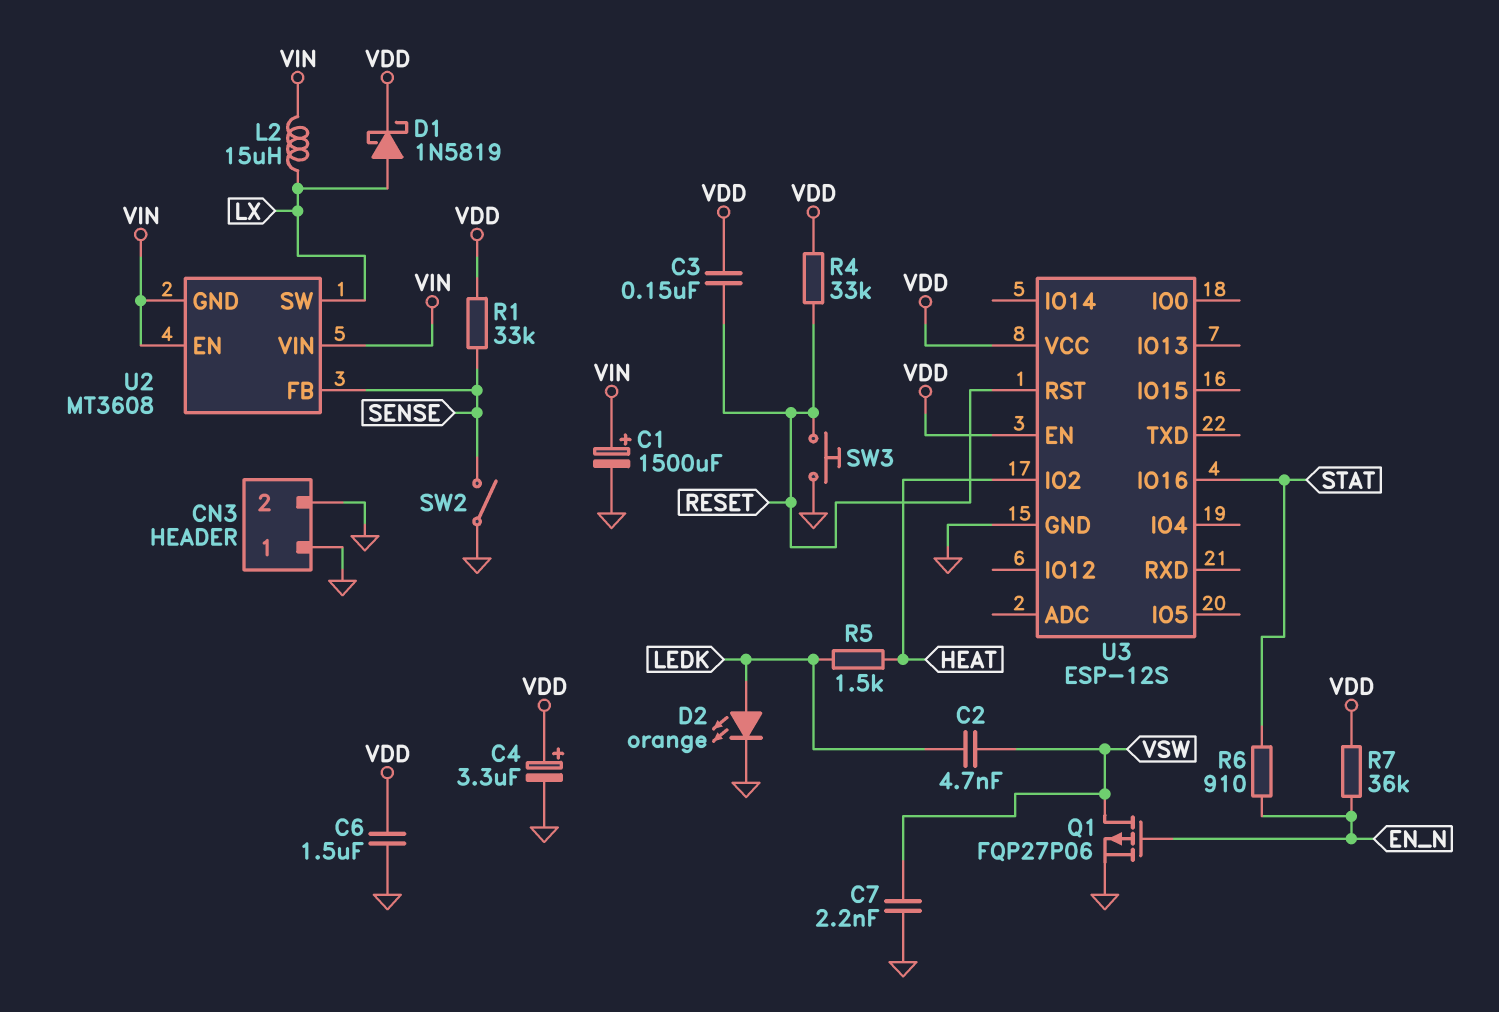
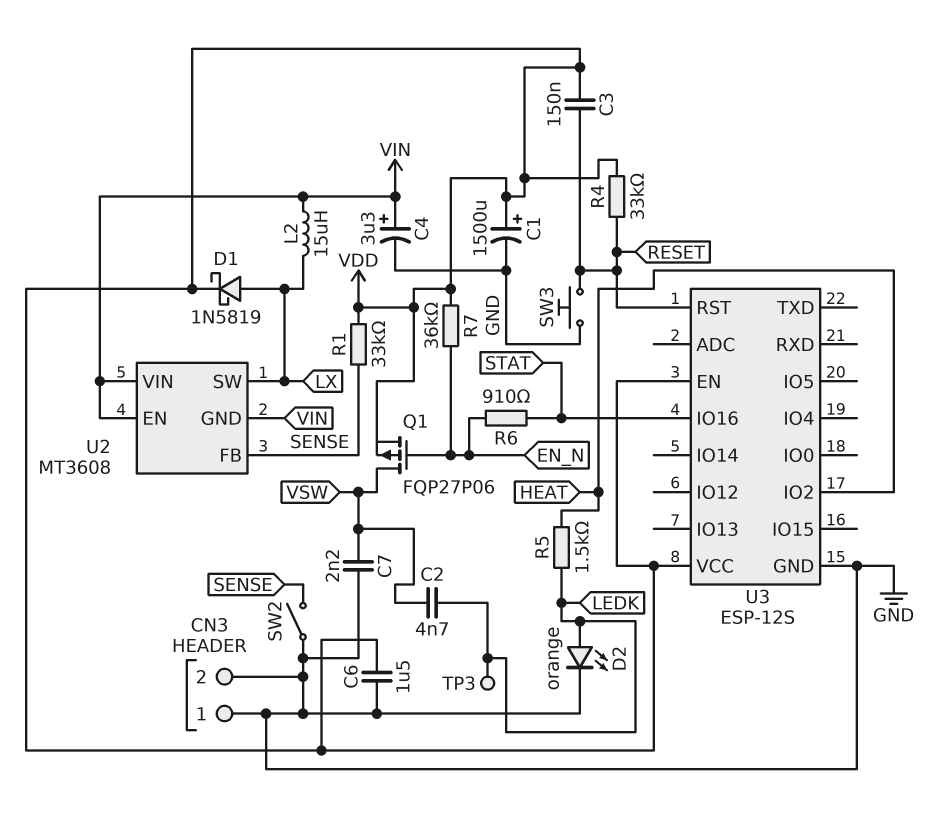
C1: 1500uF (plus VIN, minus GND) -> 1500uF (plus VDD, minus GND)
C4: 3.3uF (plus VDD, minus GND) -> 3.3uF (plus VIN, minus GND)
Q1: PMOS FQP27P06 (G EN_N, D VSW, S GND) -> PMOS FQP27P06 (G EN_N, D VSW, S VDD)
TP3: none -> test point (LEDK)

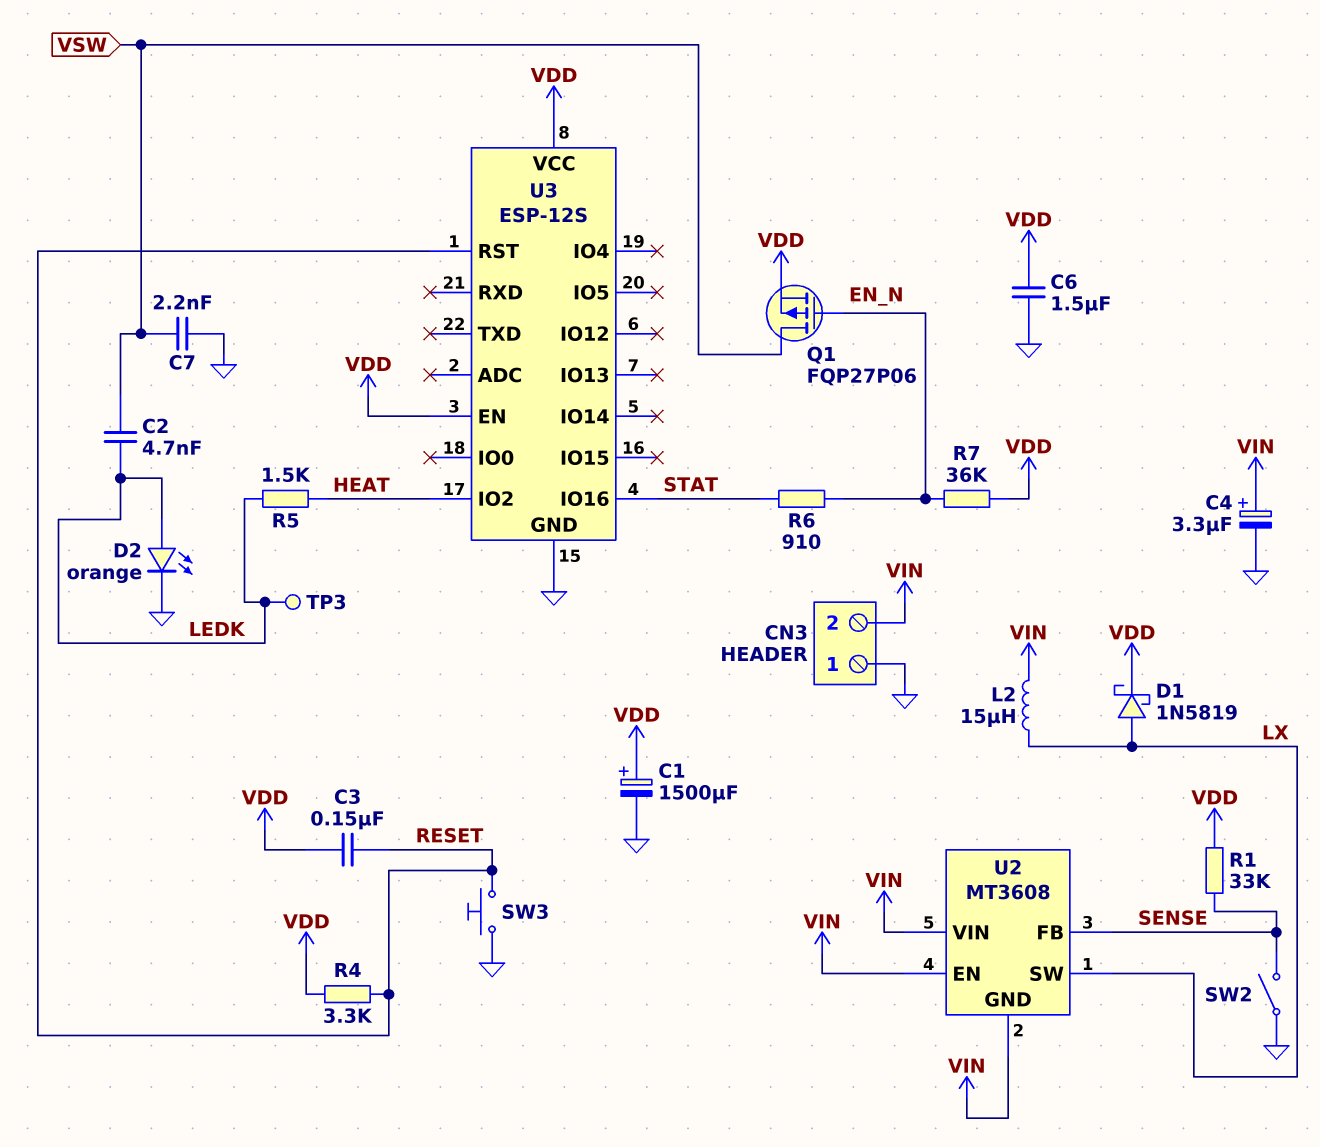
CN3 pin 2: GND -> VIN
R4: 33k (RESET, VDD) -> 3.3k (RESET, VDD)

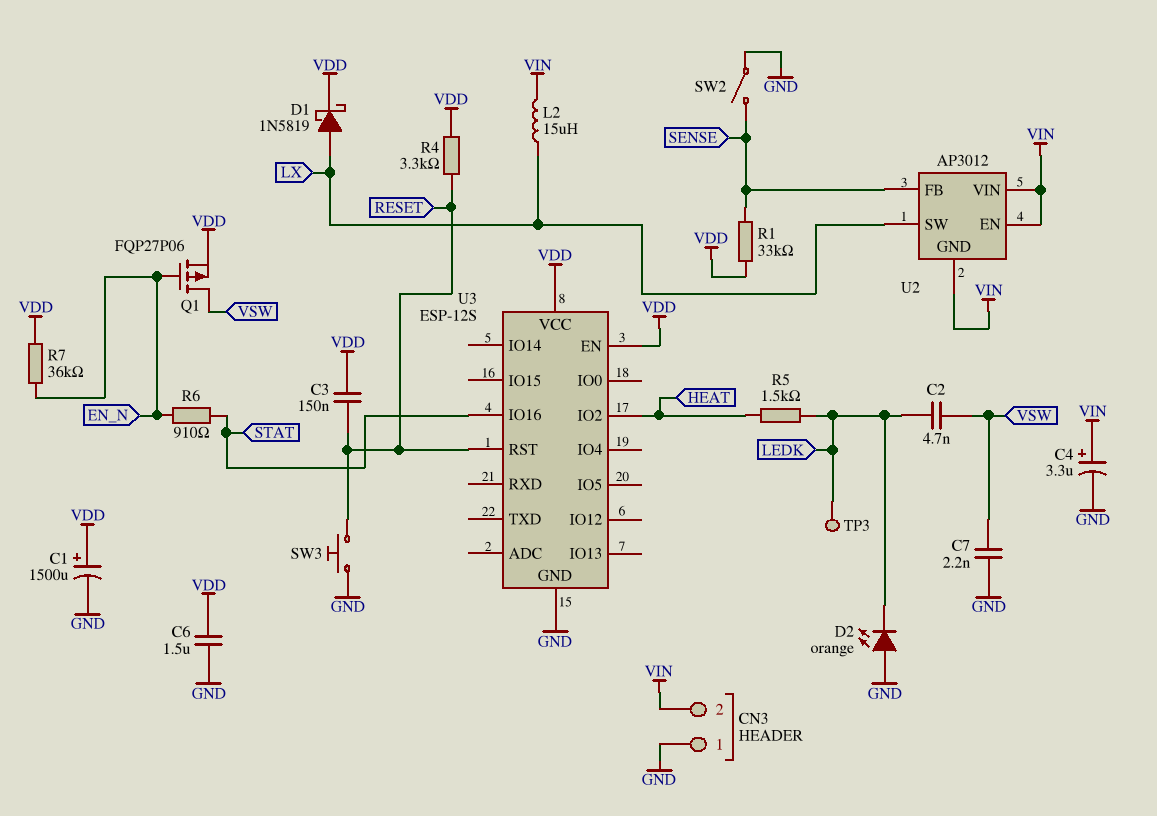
D2: LED orange (A LEDK, K GND) -> LED orange (A GND, K LEDK)
U2: MT3608 -> AP3012

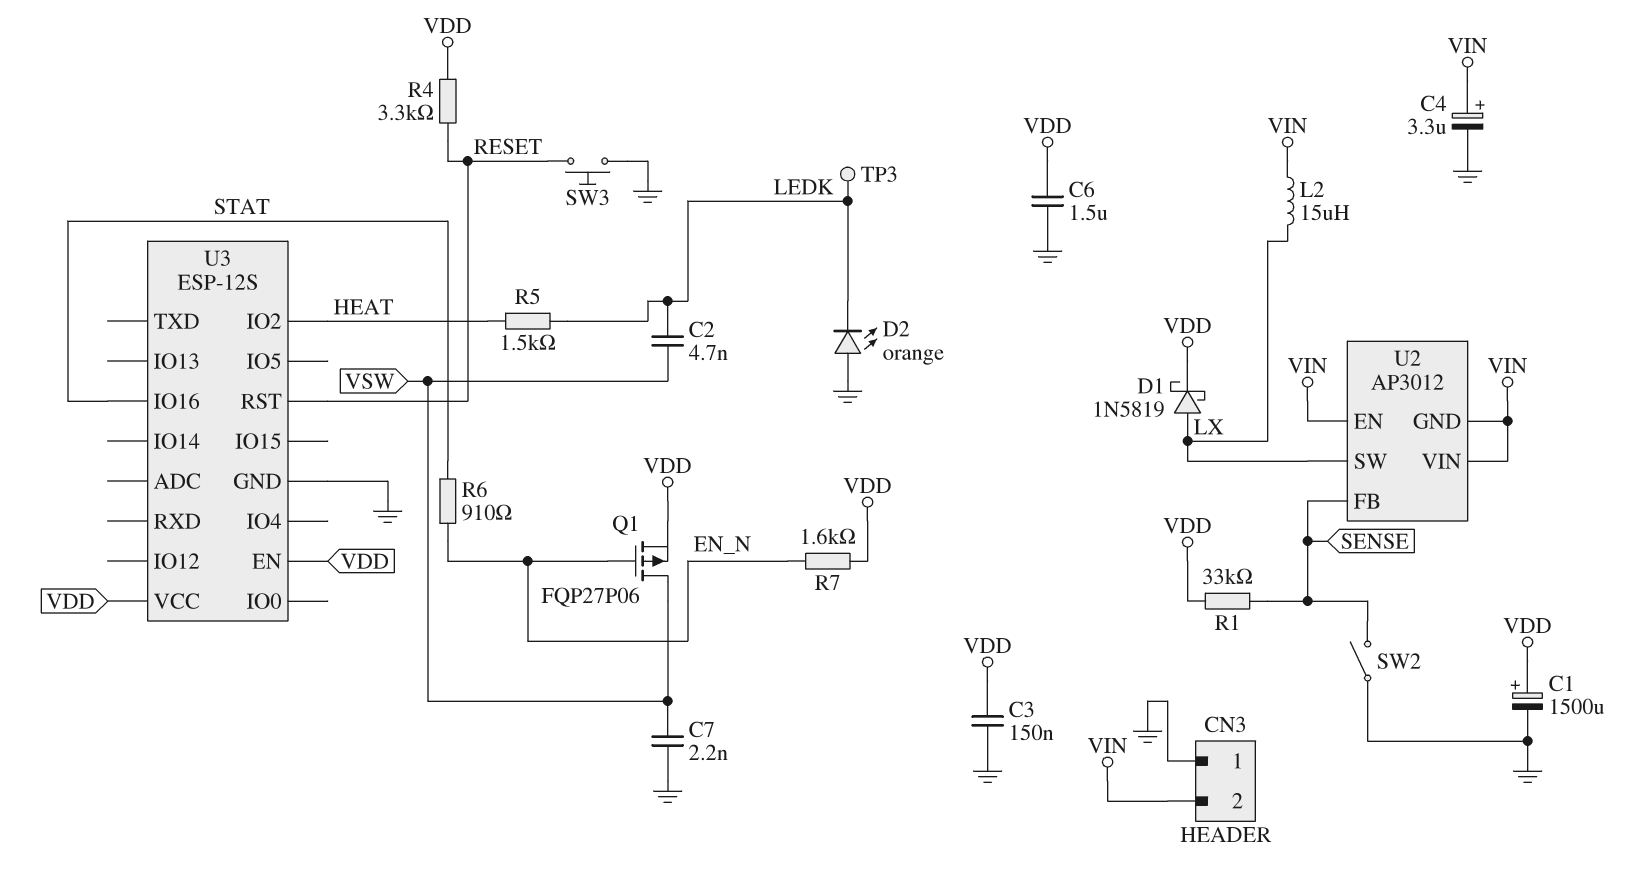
C3: 150nF (RESET, VDD) -> 150nF (GND, VDD)
R7: 36k (EN_N, VDD) -> 1.6k (EN_N, VDD)

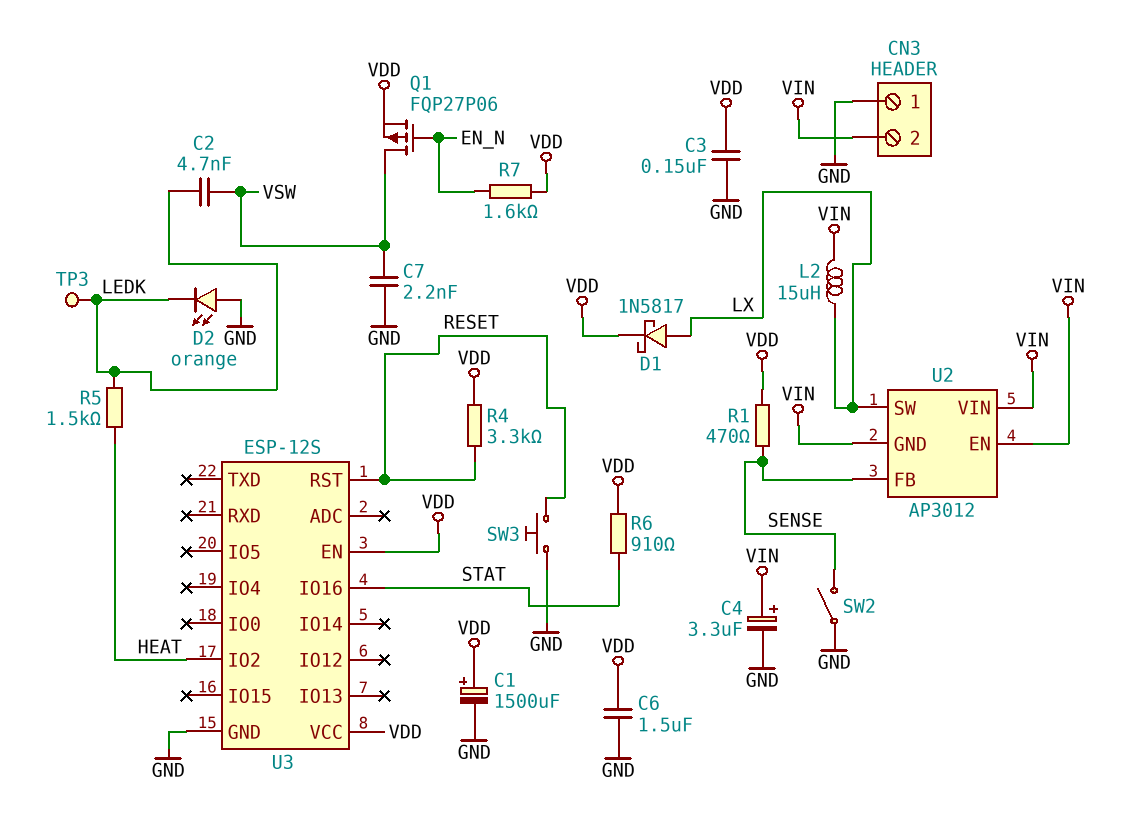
D1: schottky 1N5819 (A LX, K VDD) -> schottky 1N5817 (A LX, K VDD)
R1: 33k (SENSE, VDD) -> 470 (SENSE, VDD)
R6: 910 (EN_N, STAT) -> 910 (STAT, VDD)

